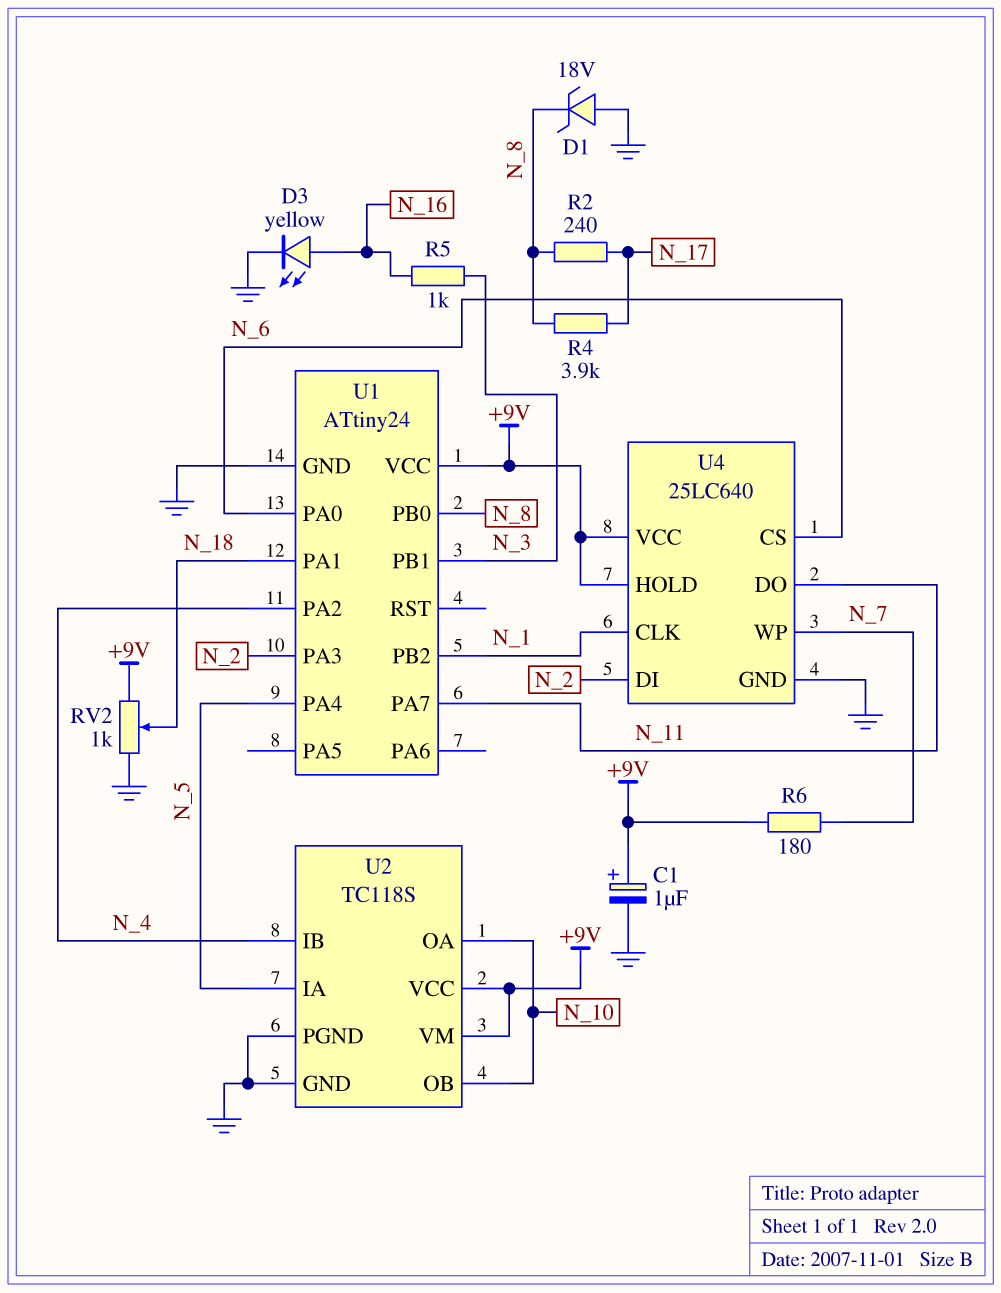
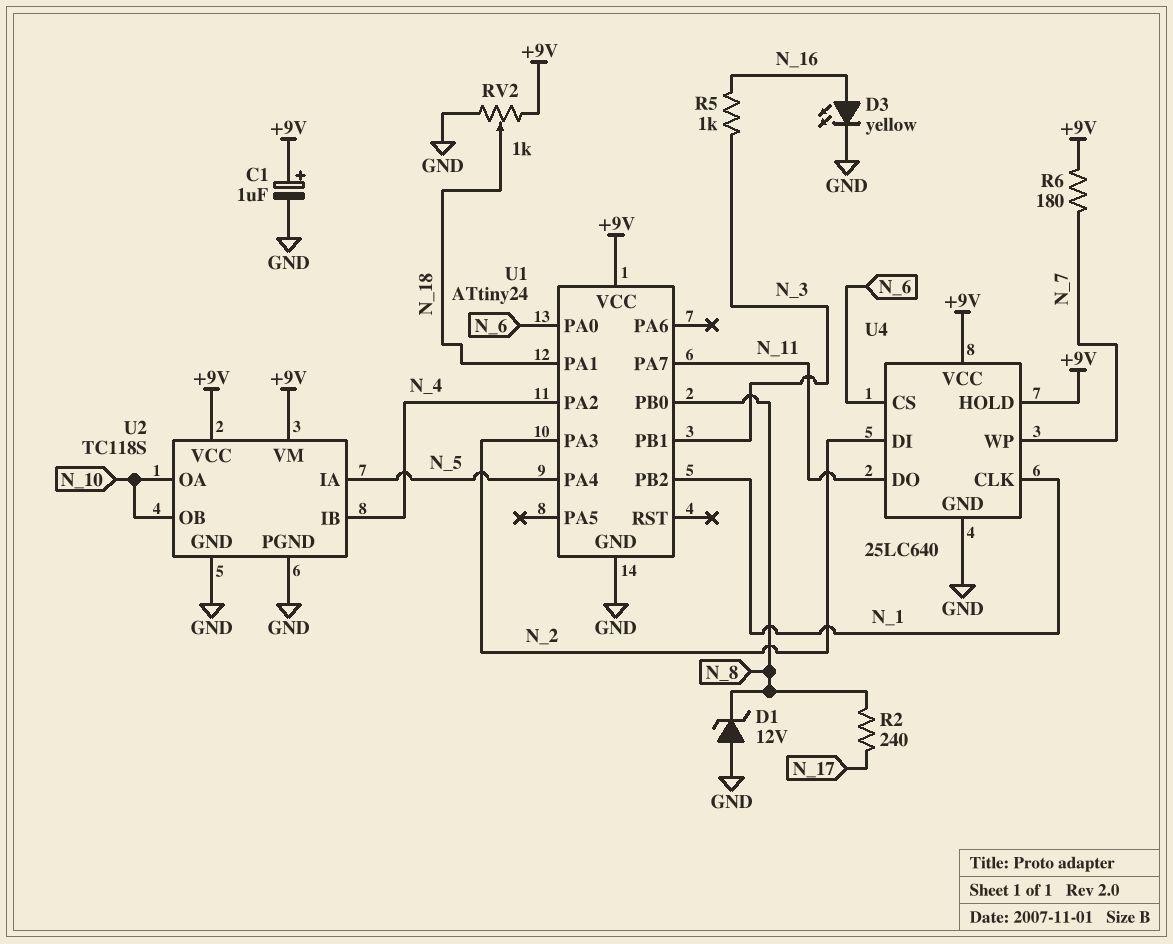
D1: zener 18V (A GND, K N_8) -> zener 12V (A GND, K N_8)
R4: 3.9k (N_8, N_17) -> none

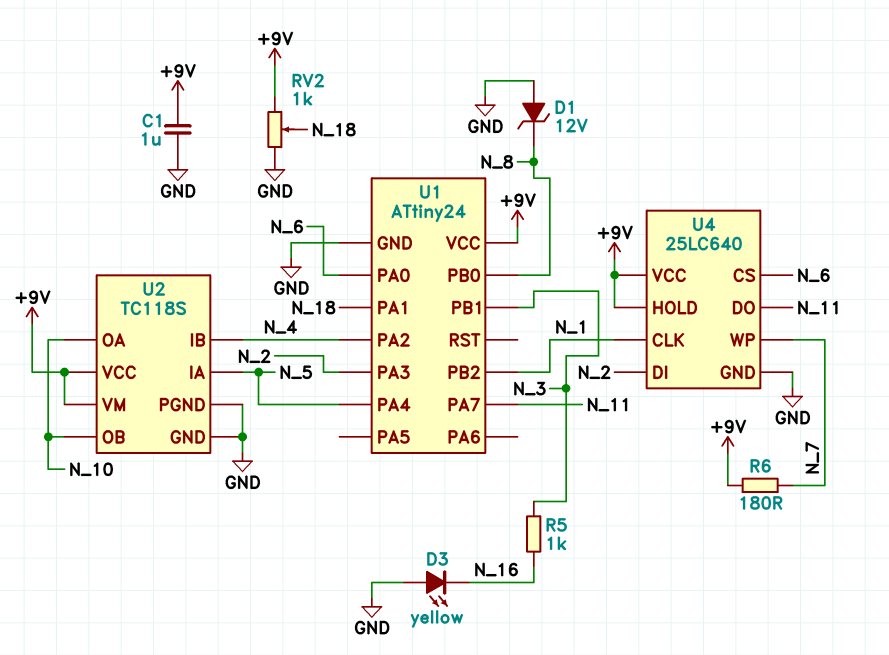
C1: 1uF (plus +9V, minus GND) -> 1uF (+9V, GND)
D3: LED yellow (A N_16, K GND) -> LED yellow (A GND, K N_16)
R2: 240 (N_8, N_17) -> none

